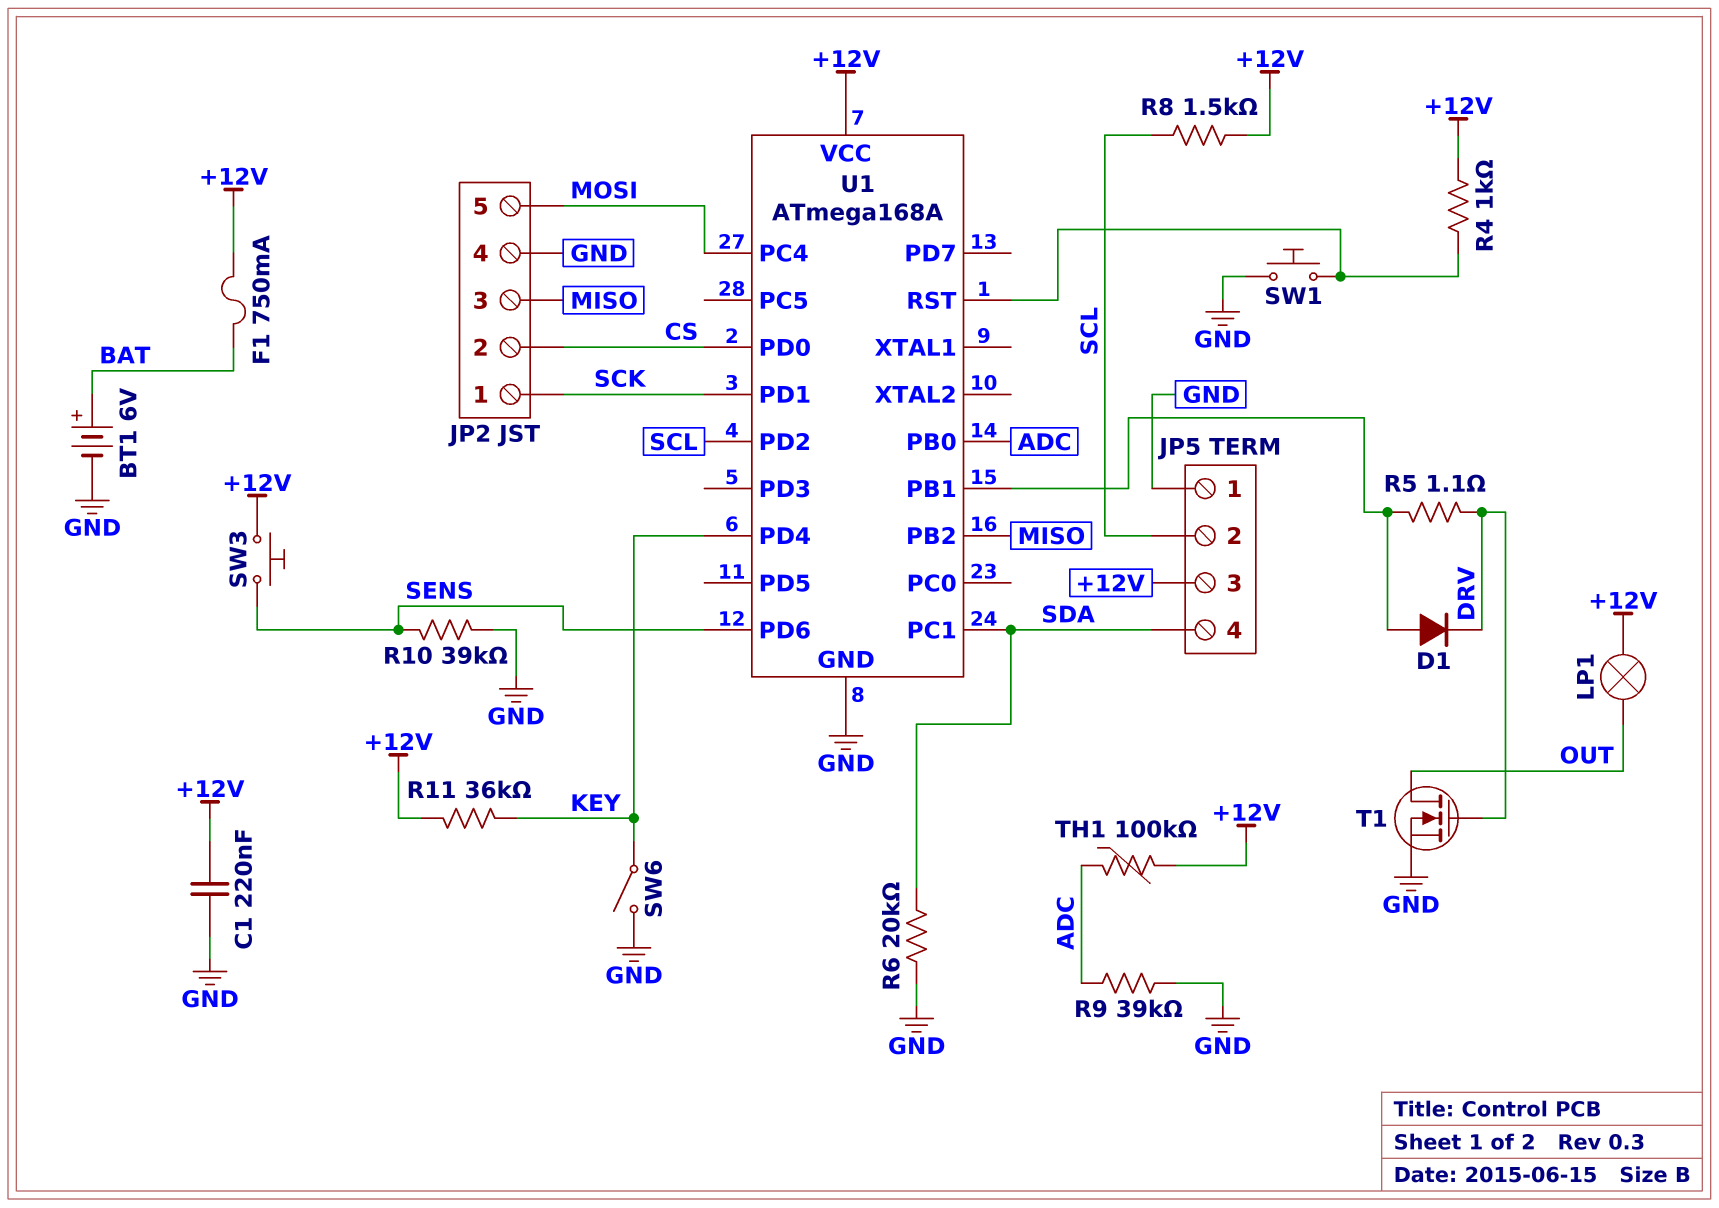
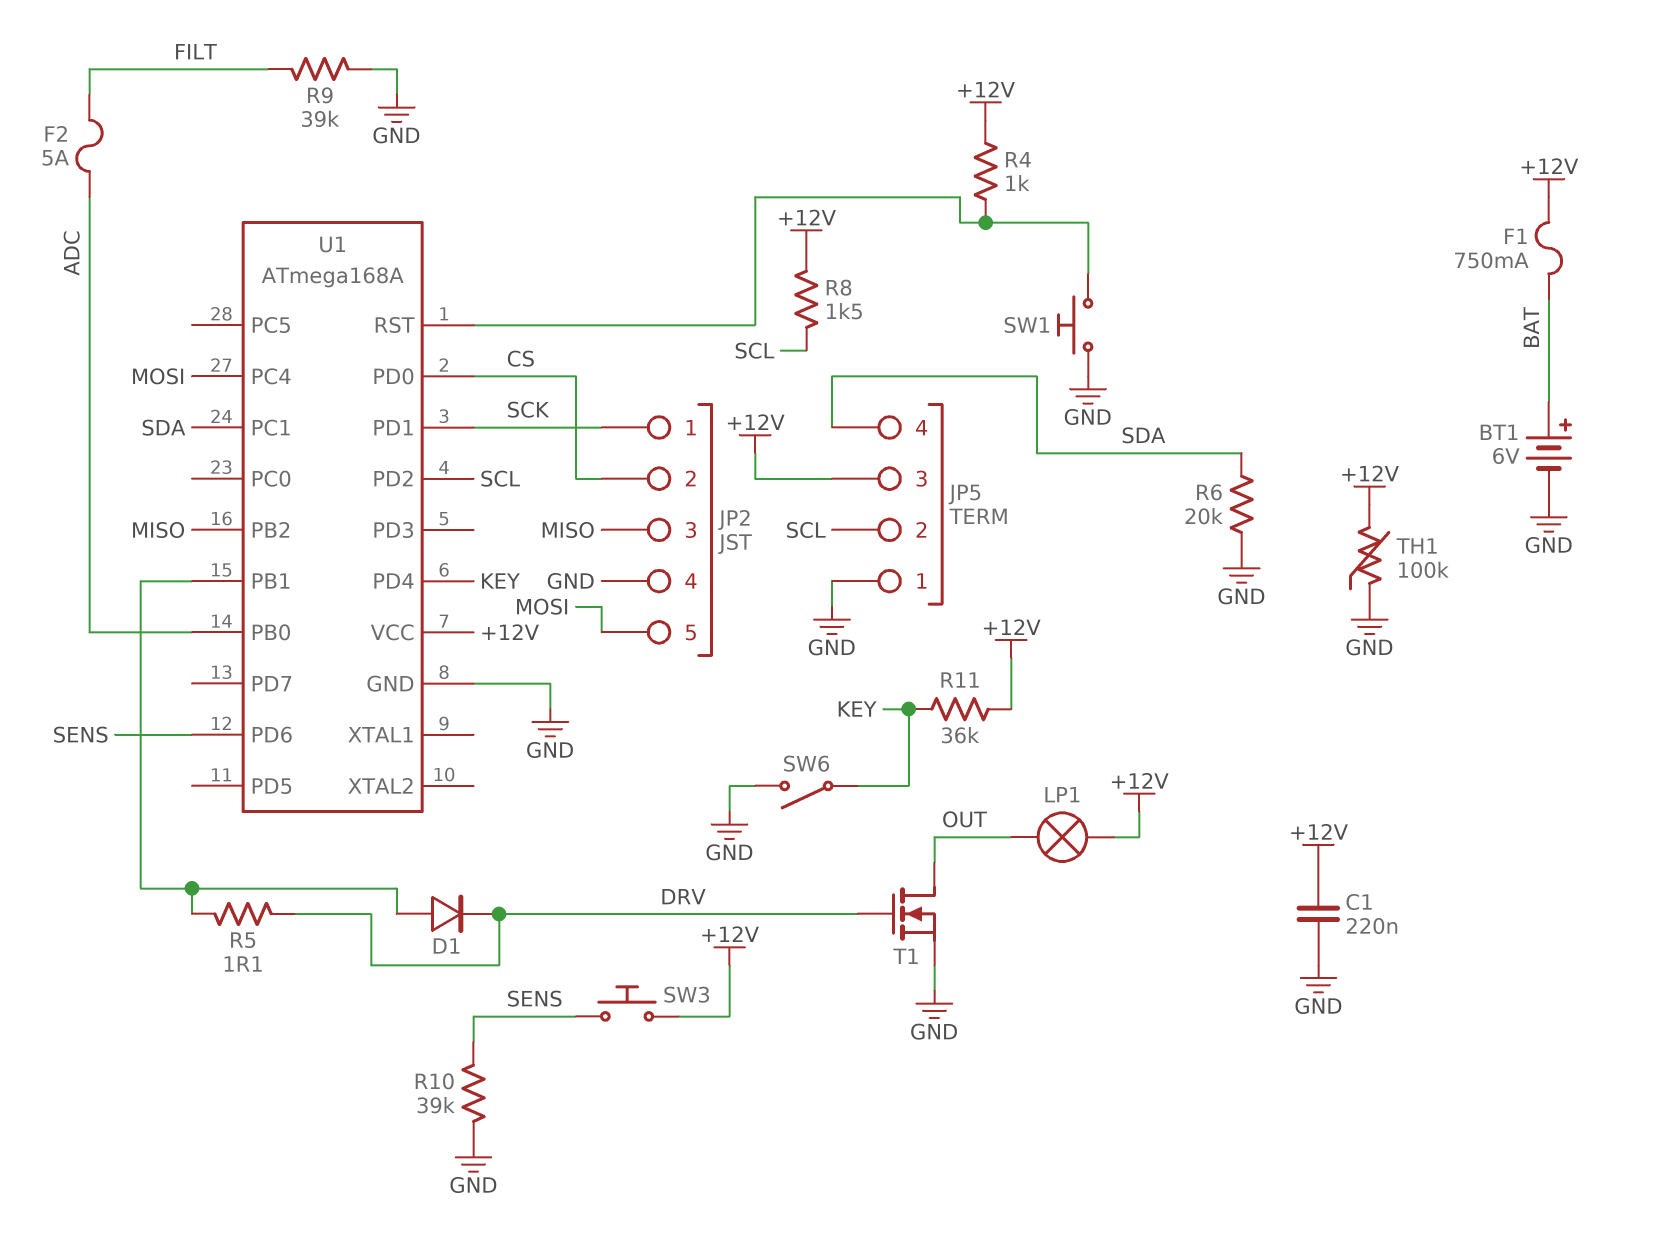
F2: none -> 5A (ADC, FILT)
R9: 39k (ADC, GND) -> 39k (FILT, GND)
TH1: 100k (+12V, ADC) -> 100k (+12V, GND)

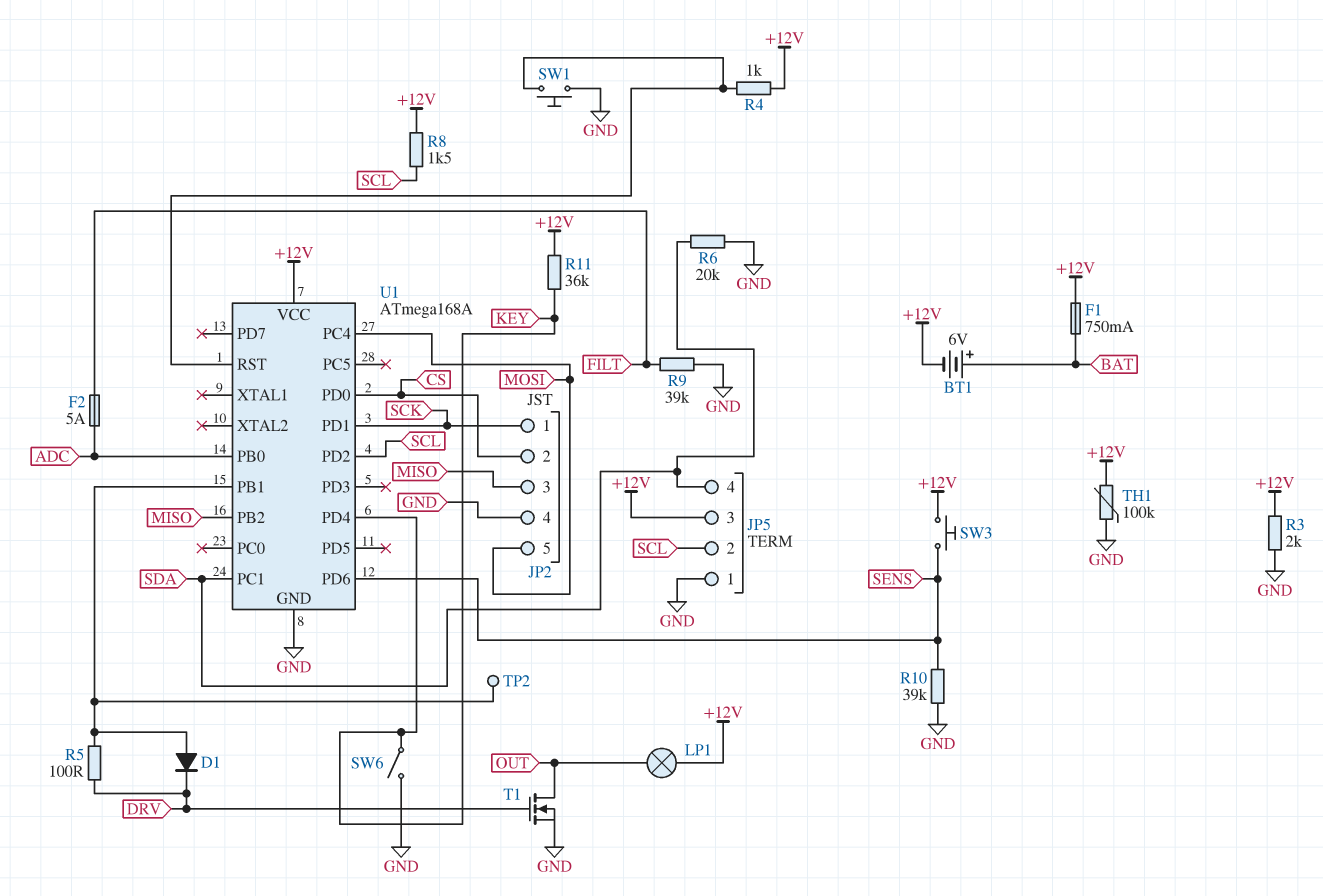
BT1: 6V (plus BAT, minus GND) -> 6V (plus BAT, minus +12V)
C1: 220nF (+12V, GND) -> none
R3: none -> 2k (+12V, GND)
R5: 1.1 (DRV, U1/PB1) -> 100 (DRV, U1/PB1)
TP2: none -> test point (U1/PB1)

